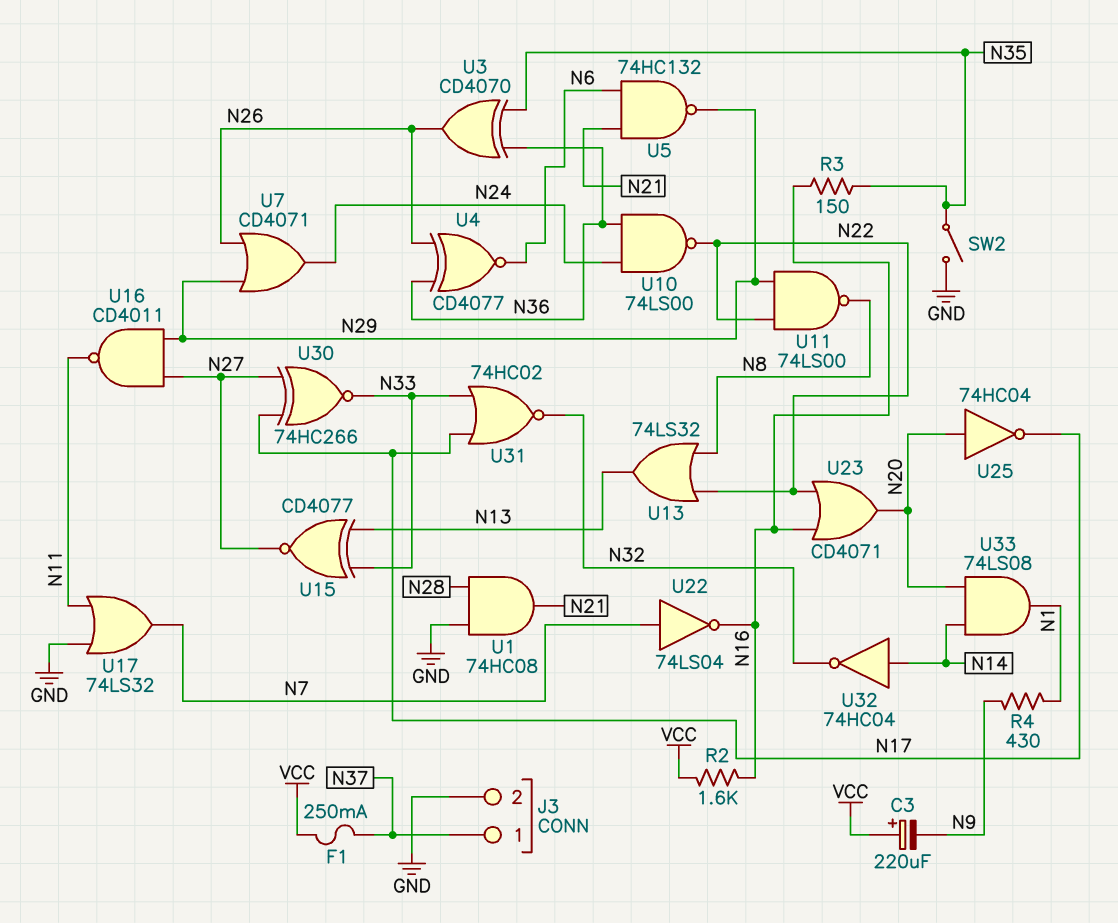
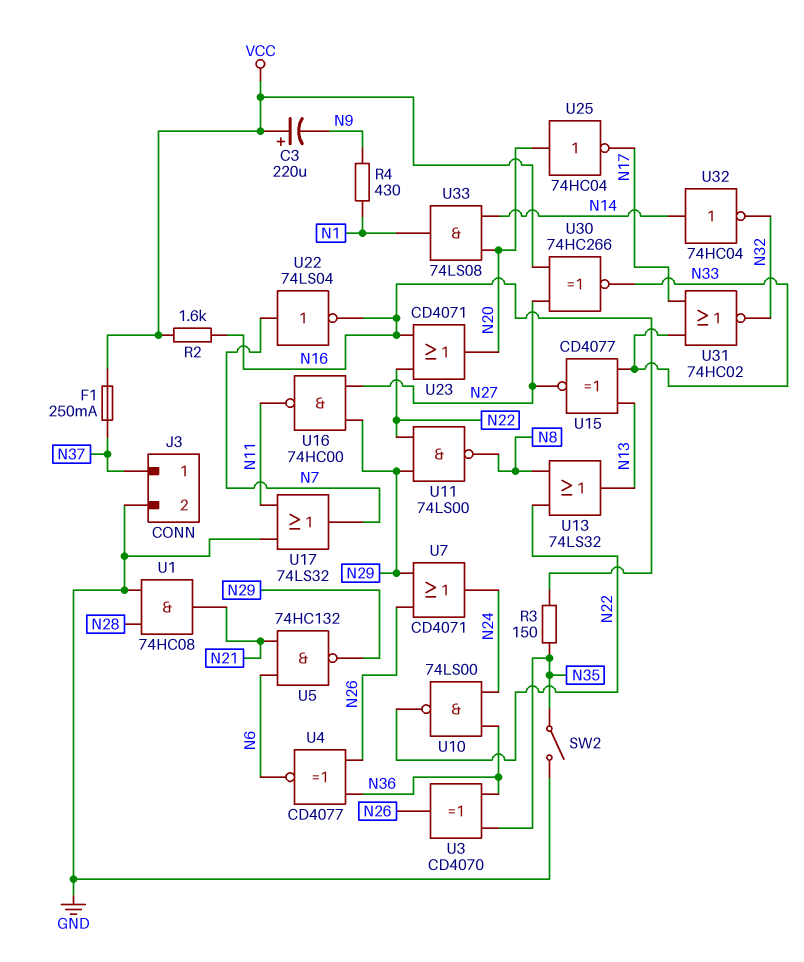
U16: NAND CD4011 (in N27, in N29, out N11) -> NAND 74HC00 (in N27, in N29, out N11)
U30: XNOR 74HC266 (in N17, in N27, out N33) -> XNOR 74HC266 (in N27, in VCC, out N33)

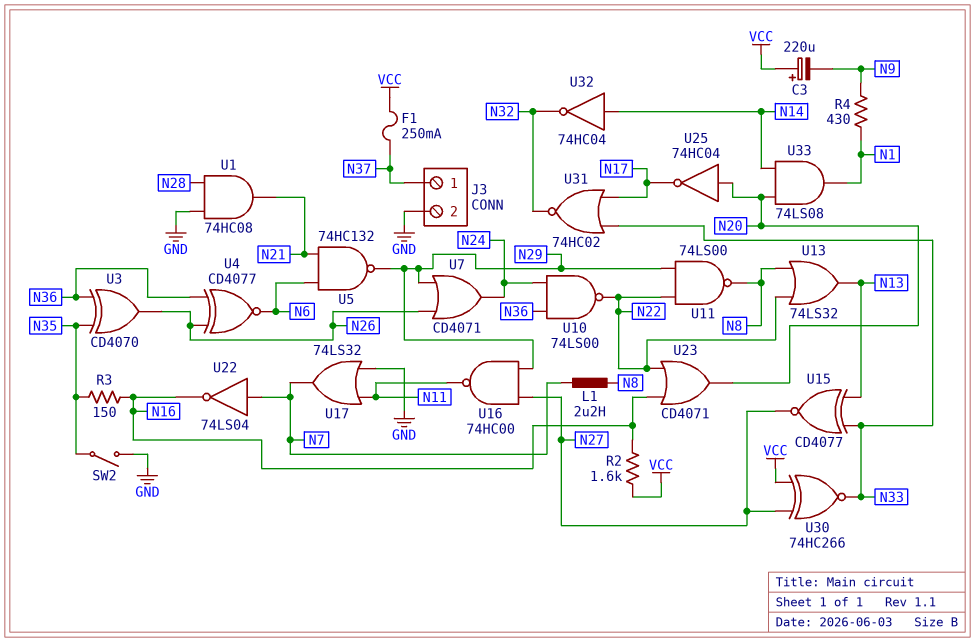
L1: none -> 2.2uH (N7, N8)

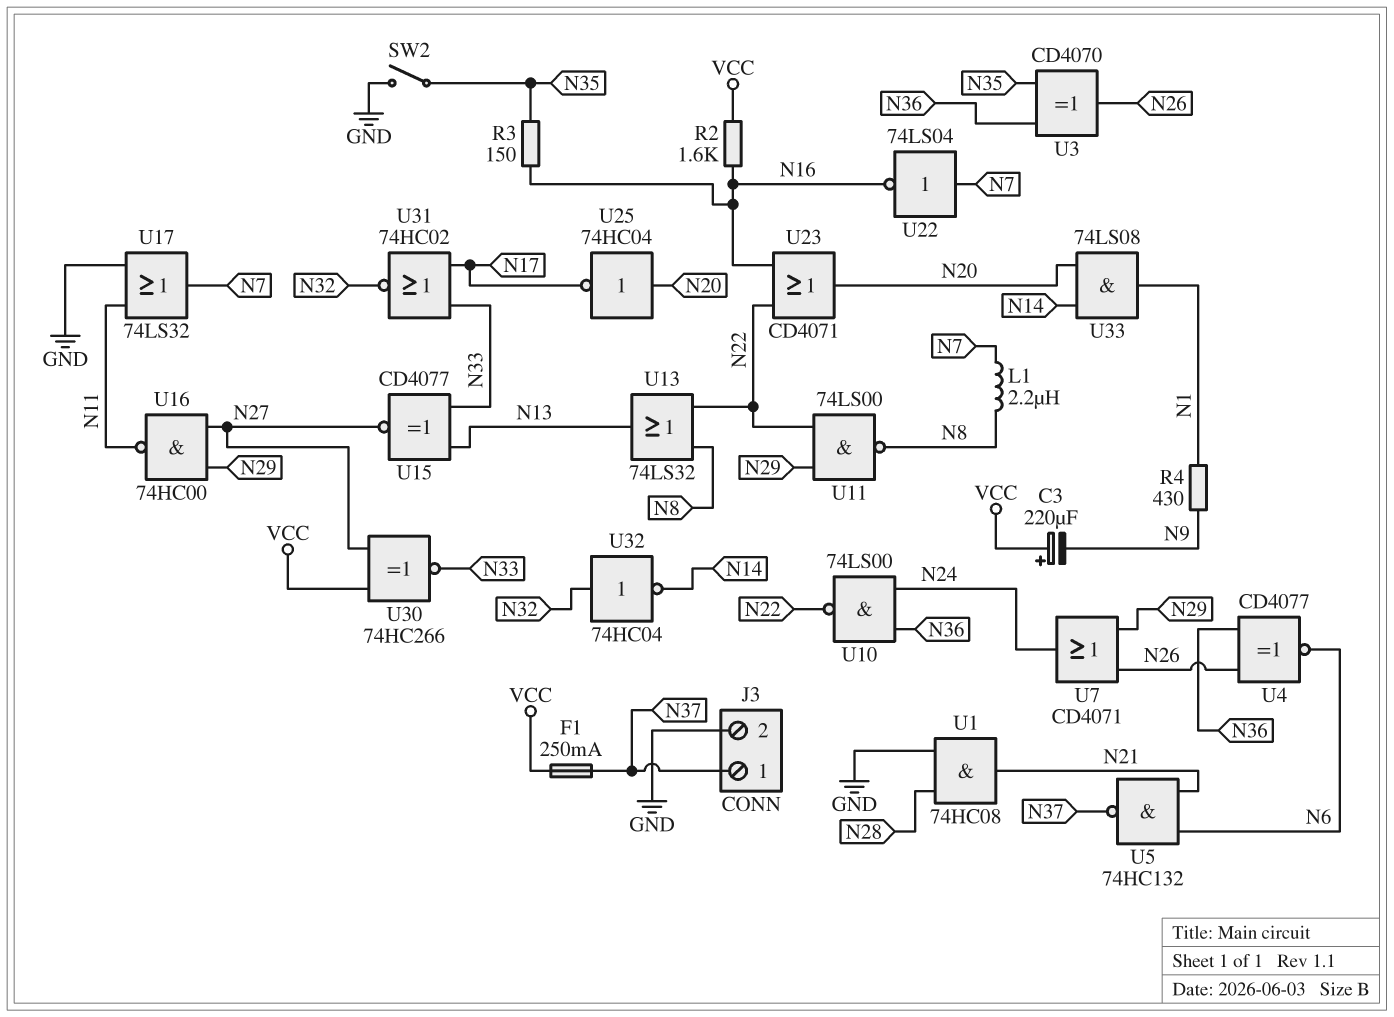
U5: NAND 74HC132 (in N6, in N21, out N29) -> NAND 74HC132 (in N6, in N21, out N37)
U32: NOT 74HC04 (in N14, out N32) -> NOT 74HC04 (in N32, out N14)

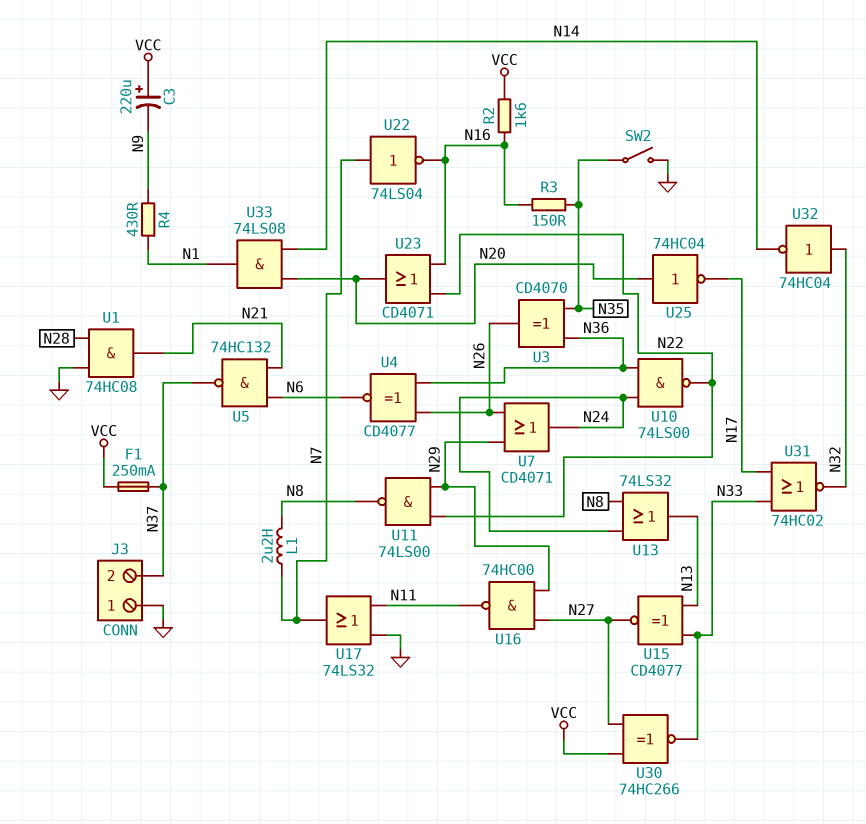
J3 pin 1: N37 -> GND
J3 pin 2: GND -> N37
U13: OR 74LS32 (in N8, in N22, out N13) -> OR 74LS32 (in N8, in N24, out N13)

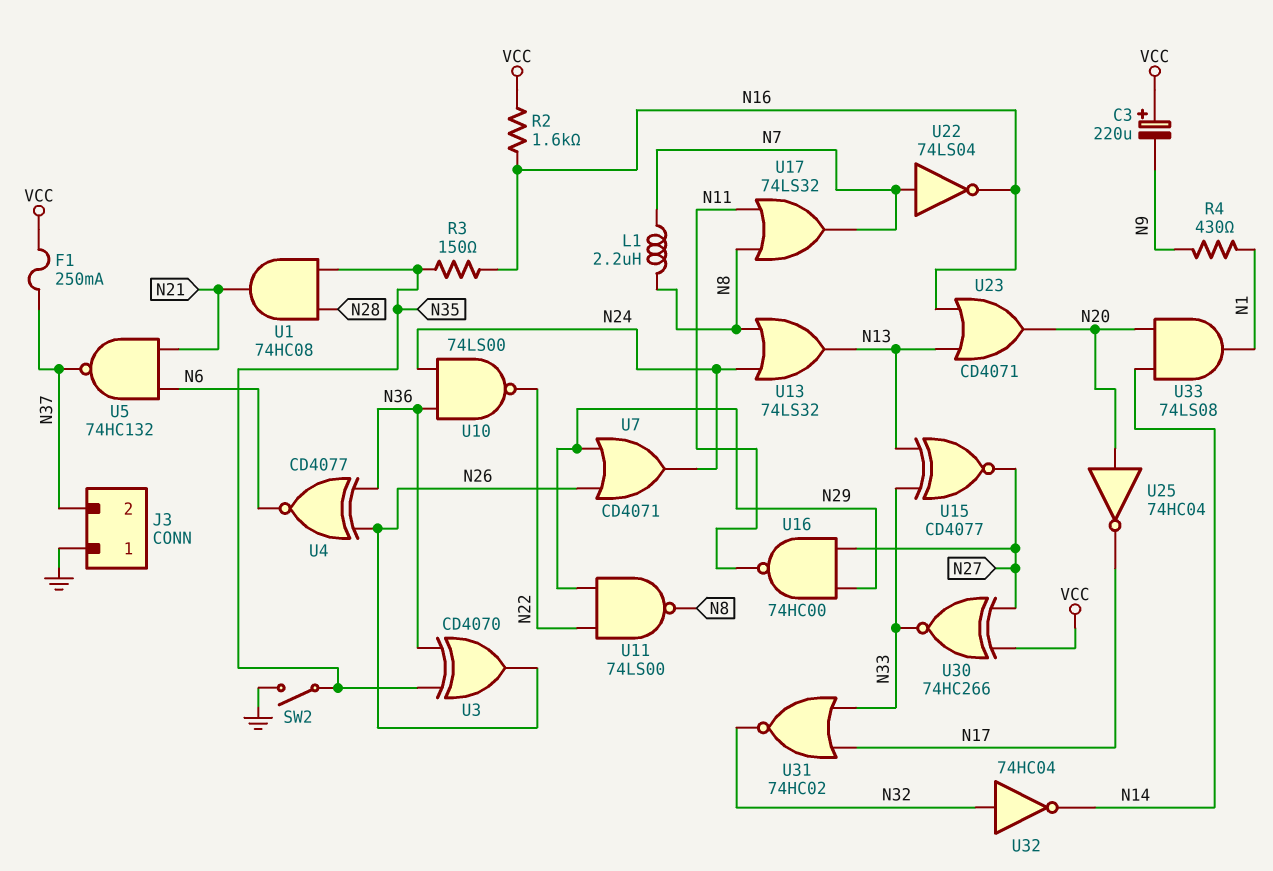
U1: AND 74HC08 (in GND, in N28, out N21) -> AND 74HC08 (in N28, in N35, out N21)
U17: OR 74LS32 (in GND, in N11, out N7) -> OR 74LS32 (in N8, in N11, out N7)
U23: OR CD4071 (in N16, in N22, out N20) -> OR CD4071 (in N13, in N16, out N20)

